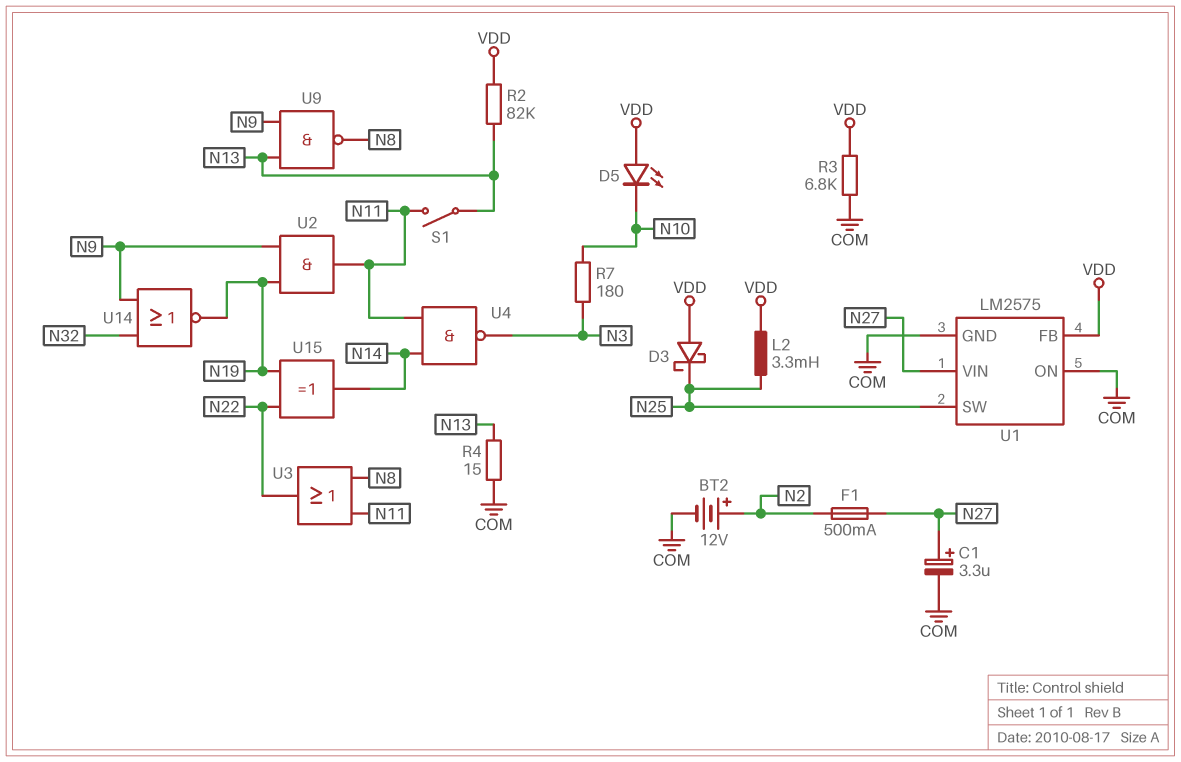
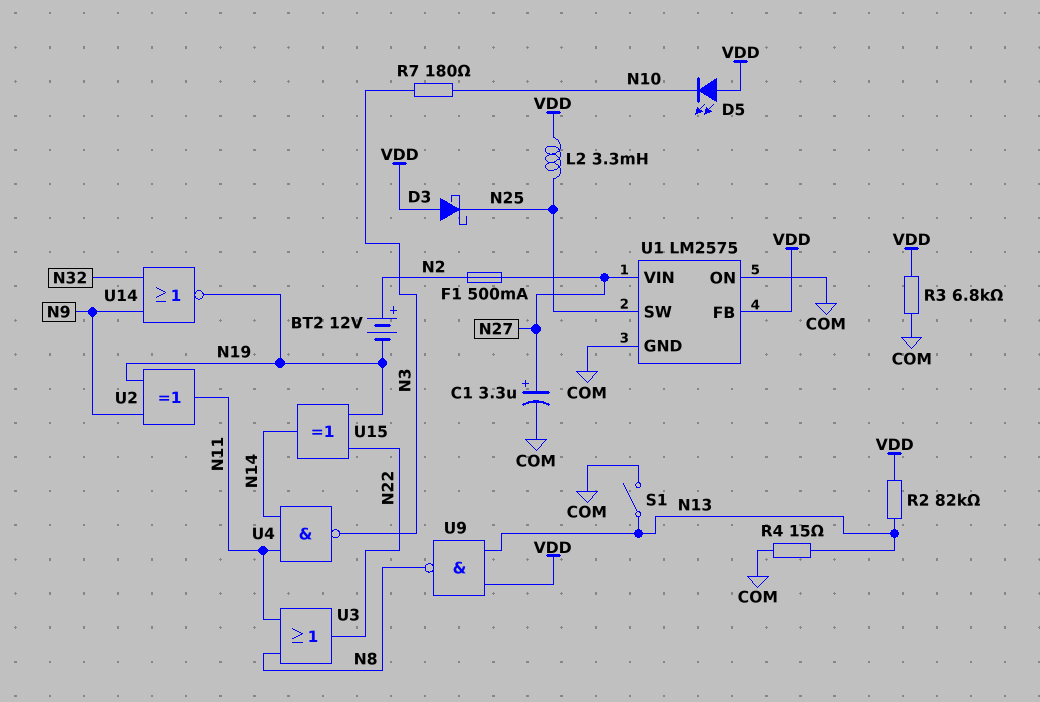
BT2: 12V (plus N2, minus COM) -> 12V (plus N2, minus N19)
S1: switch (N11, N13) -> switch (COM, N13)
U2: AND (in N9, in N19, out N11) -> XOR (in N9, in N19, out N11)
U9: NAND (in N9, in N13, out N8) -> NAND (in N13, in VDD, out N8)

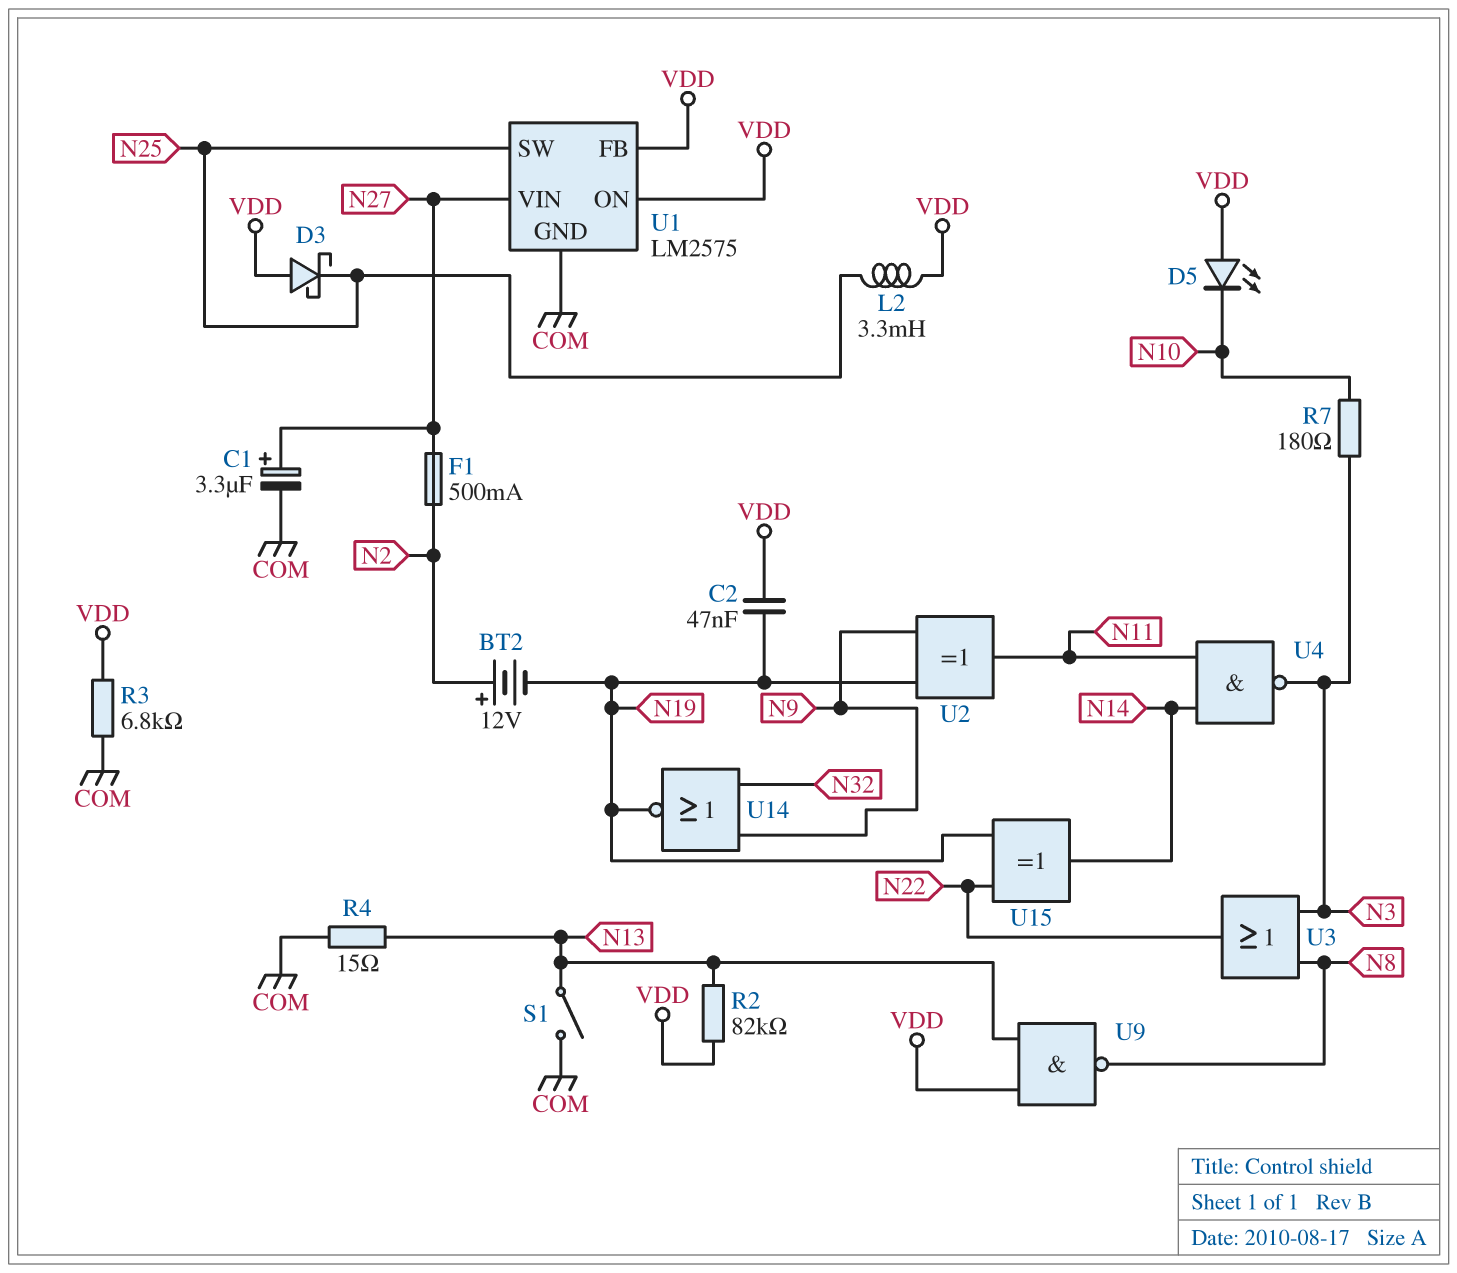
C2: none -> 47nF (N19, VDD)
U1 pin ON: COM -> VDD
U3: OR (in N8, in N11, out N22) -> OR (in N3, in N8, out N22)

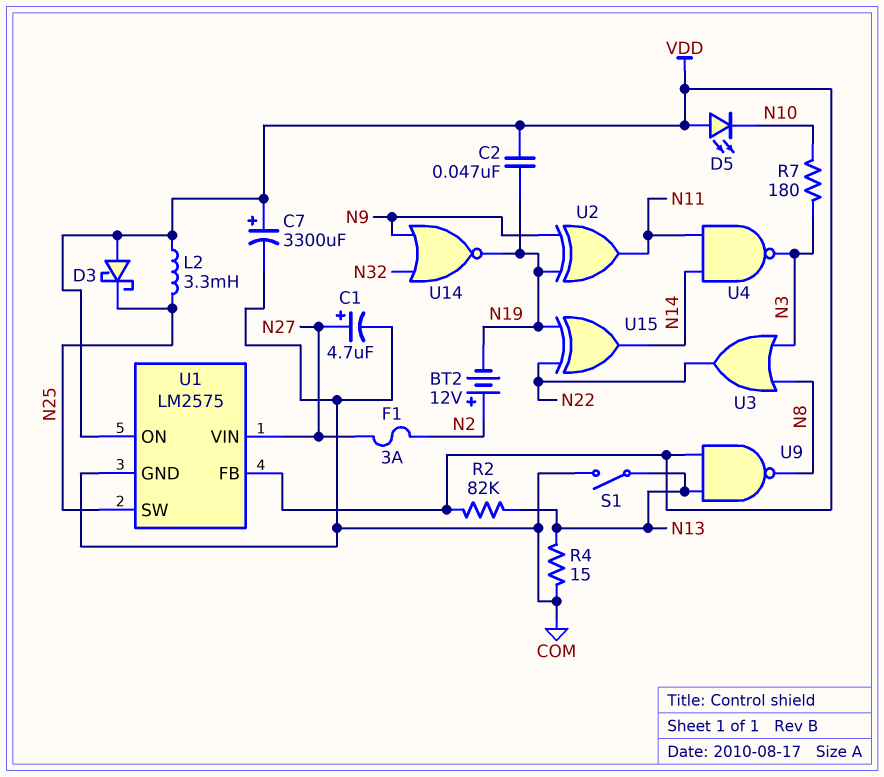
C1: 3.3uF (plus N27, minus COM) -> 4.7uF (plus N27, minus COM)
C7: none -> 3300uF (plus VDD, minus COM)
F1: 500mA (N2, N27) -> 3A (N2, N27)
R3: 6.8k (COM, VDD) -> none

